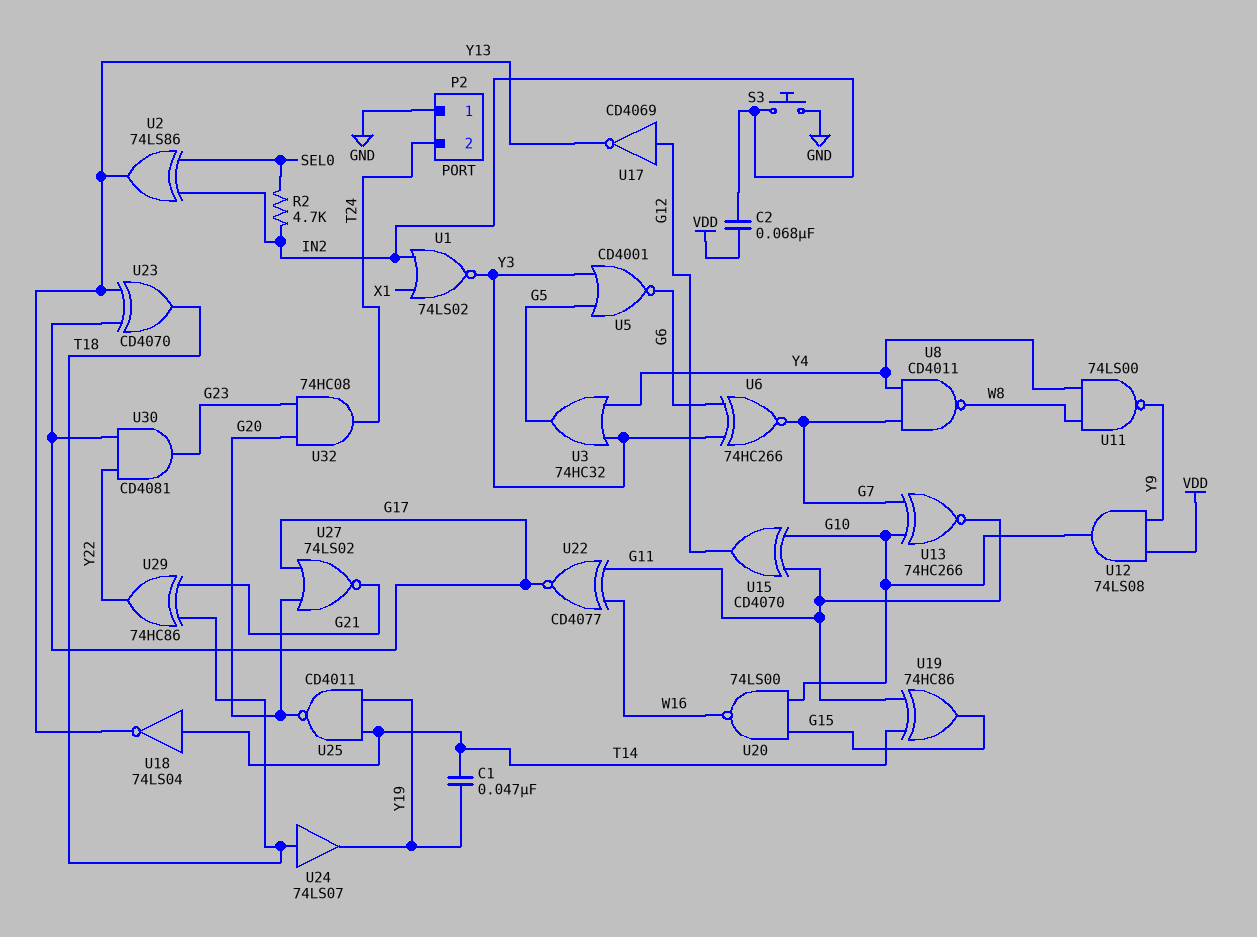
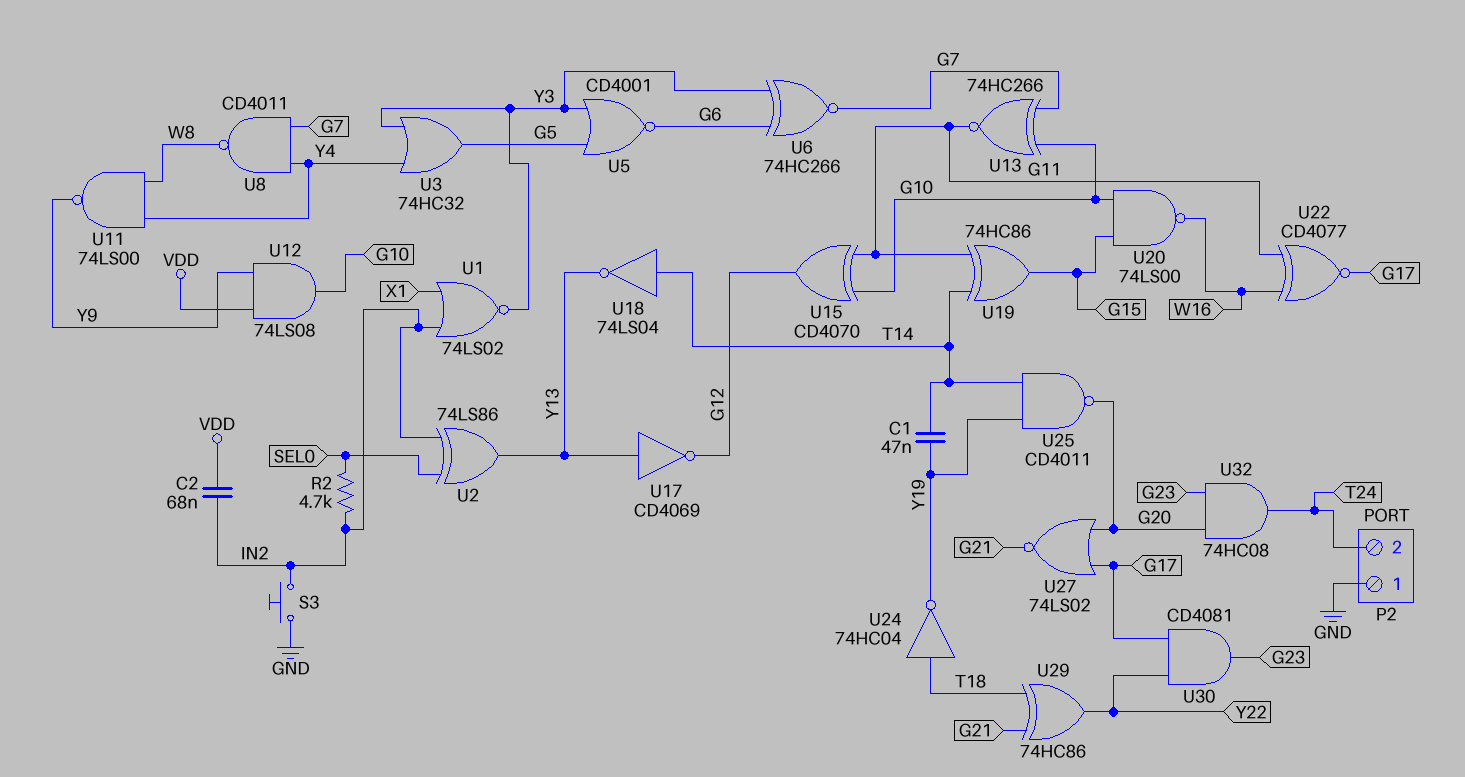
U17: NOT CD4069 (in G12, out Y13) -> NOT CD4069 (in Y13, out G12)
U23: XOR CD4070 (in G17, in Y13, out T18) -> none
U24: buffer 74LS07 (in T18, out Y19) -> NOT 74HC04 (in T18, out Y19)

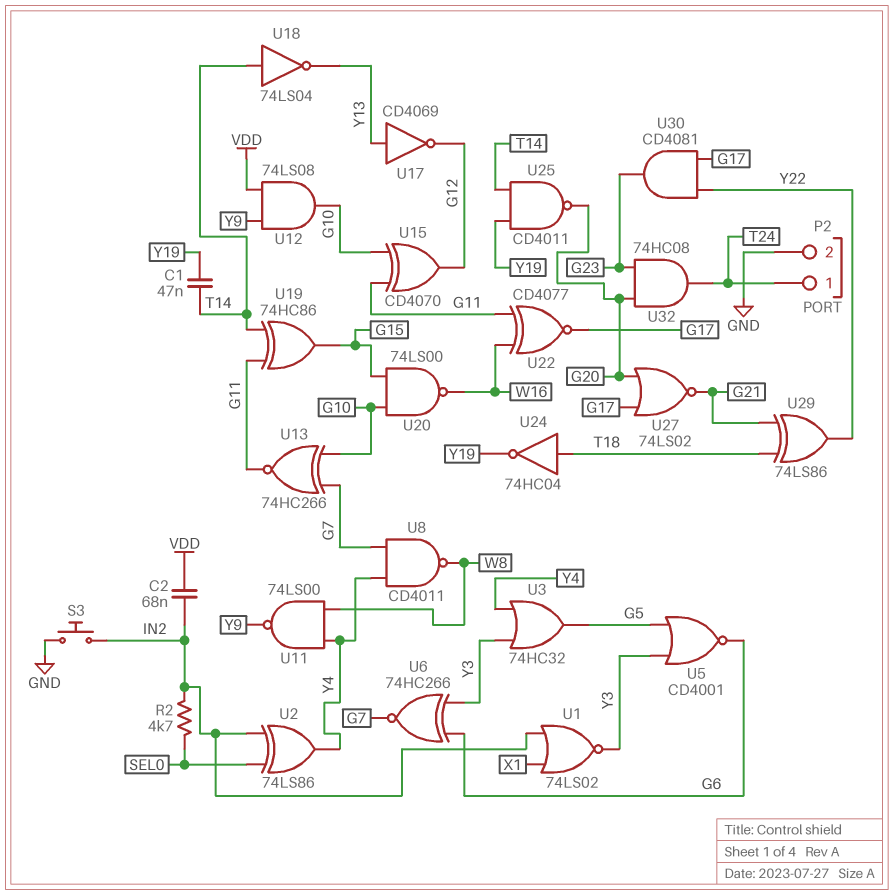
P2 pin 1: GND -> T24
P2 pin 2: T24 -> GND
U2: XOR 74LS86 (in IN2, in SEL0, out Y13) -> XOR 74LS86 (in IN2, in SEL0, out Y4)
U29: XOR 74HC86 (in G21, in T18, out Y22) -> XOR 74LS86 (in G21, in T18, out Y22)

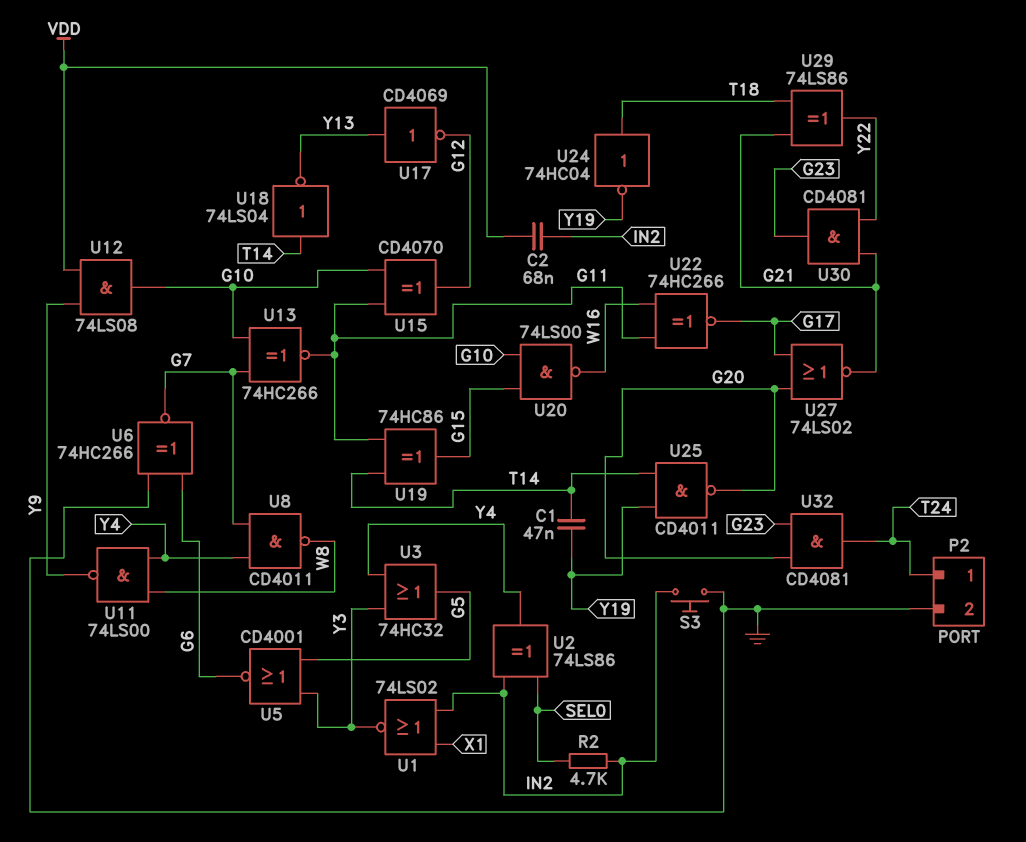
U6: XNOR 74HC266 (in G6, in Y3, out G7) -> XNOR 74HC266 (in G6, in GND, out G7)
U22: XNOR CD4077 (in G11, in W16, out G17) -> XNOR 74HC266 (in G11, in W16, out G17)
U30: AND CD4081 (in G17, in Y22, out G23) -> AND CD4081 (in G21, in Y22, out G23)
U32: AND 74HC08 (in G20, in G23, out T24) -> AND CD4081 (in G20, in G23, out T24)

